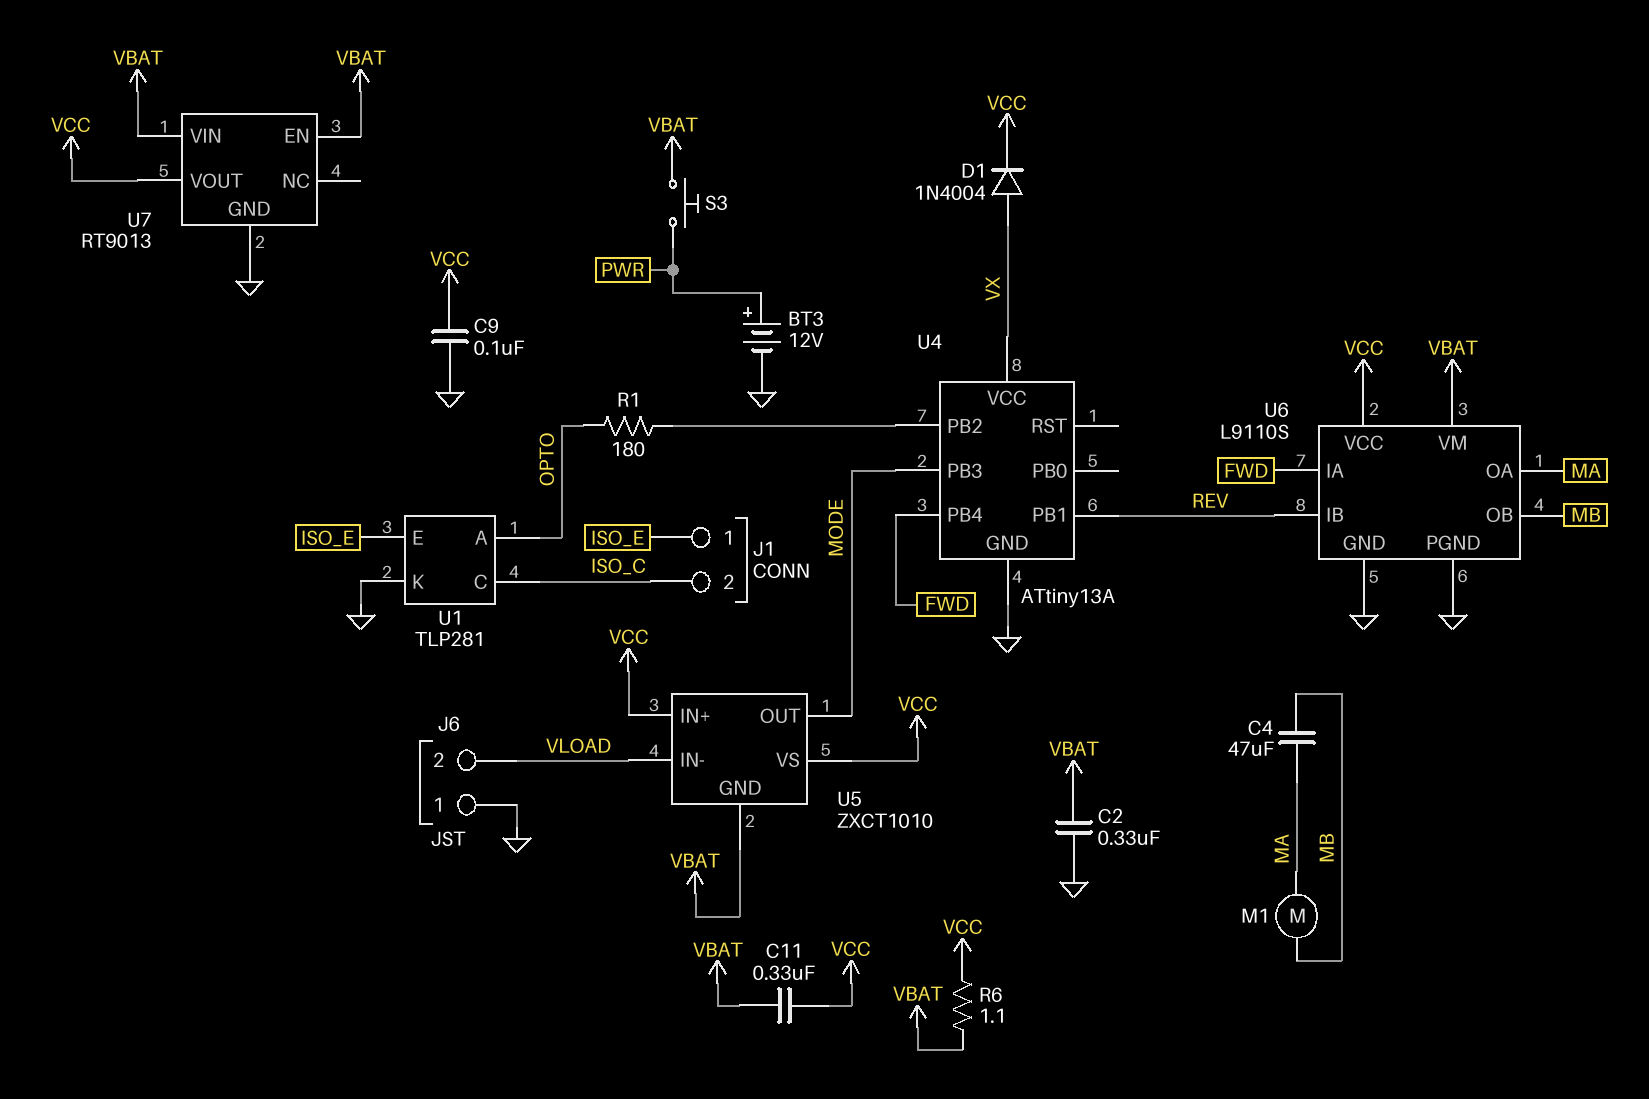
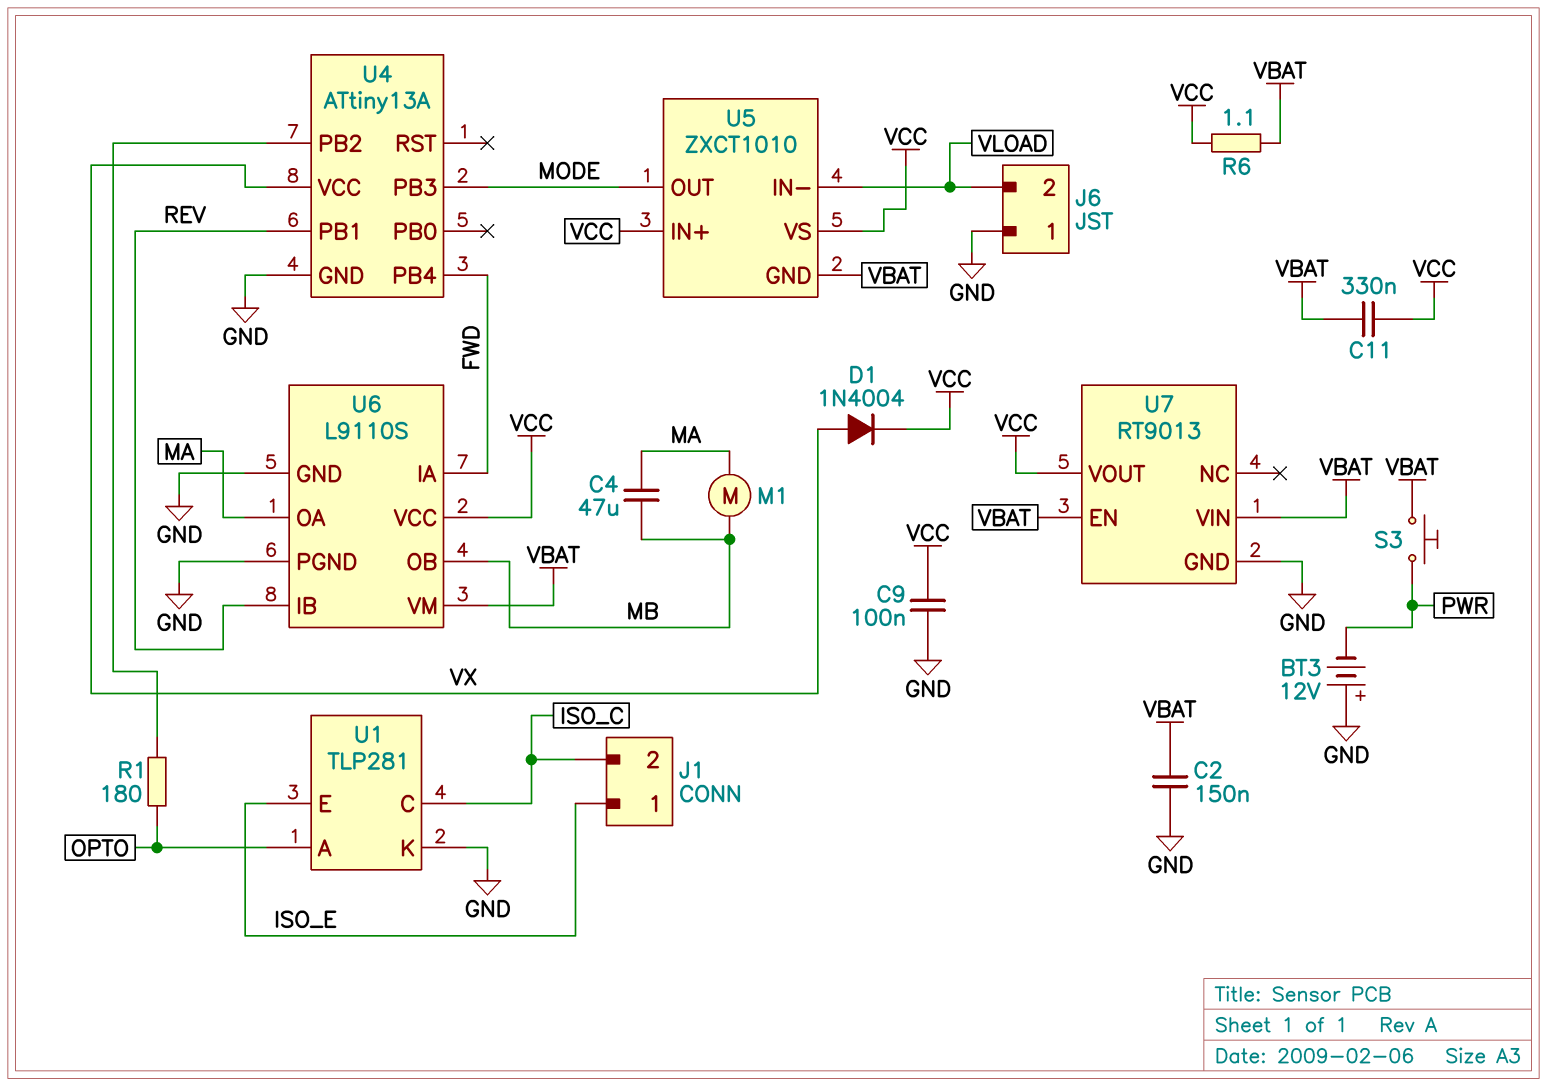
BT3: 12V (plus PWR, minus GND) -> 12V (plus GND, minus PWR)
C2: 330nF (GND, VBAT) -> 150nF (GND, VBAT)

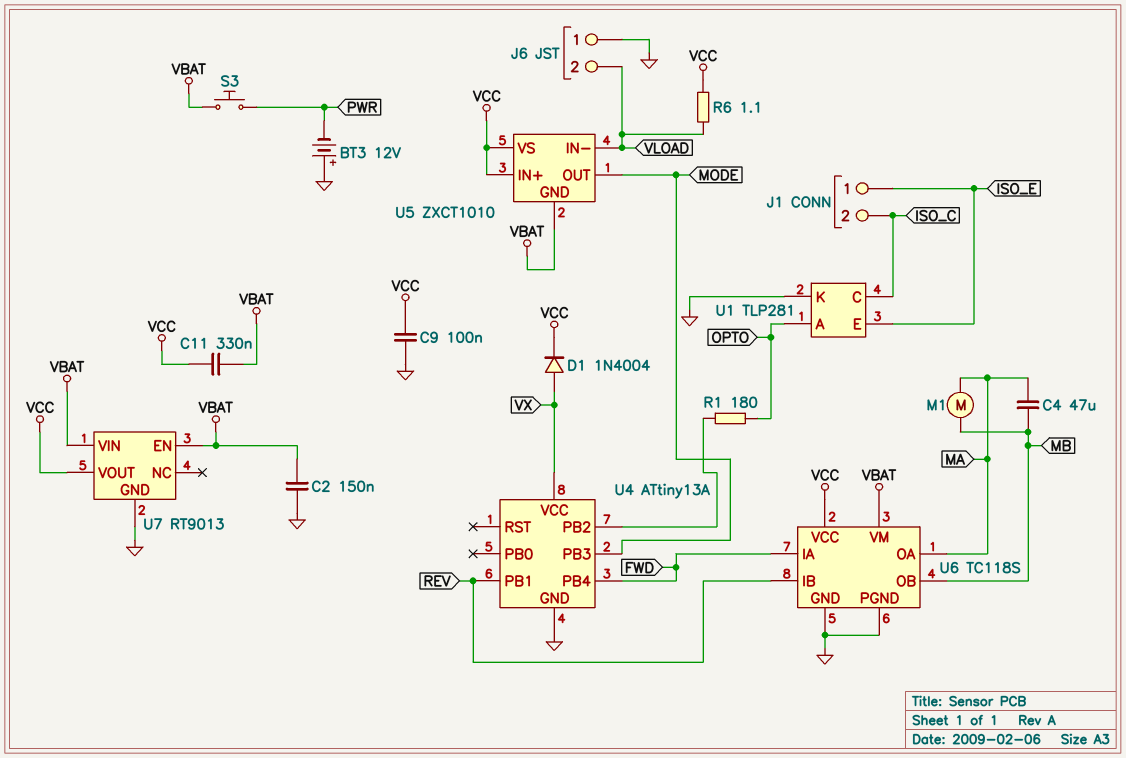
R6: 1.1 (VBAT, VCC) -> 1.1 (VCC, VLOAD)
U6: L9110S -> TC118S

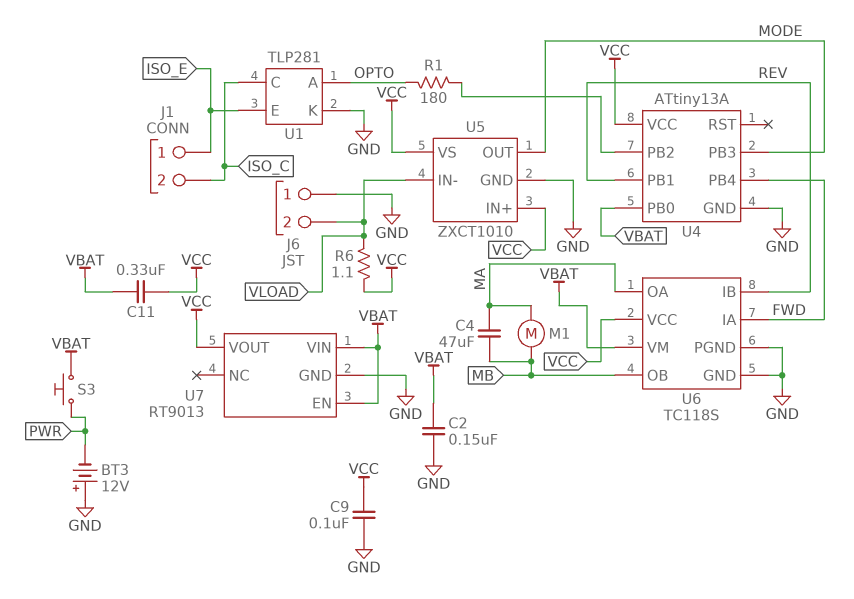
D1: diode 1N4004 (A VX, K VCC) -> none
U4 pin PB0: none -> VBAT
U4 pin VCC: VX -> VCC
U5 pin GND: VBAT -> GND

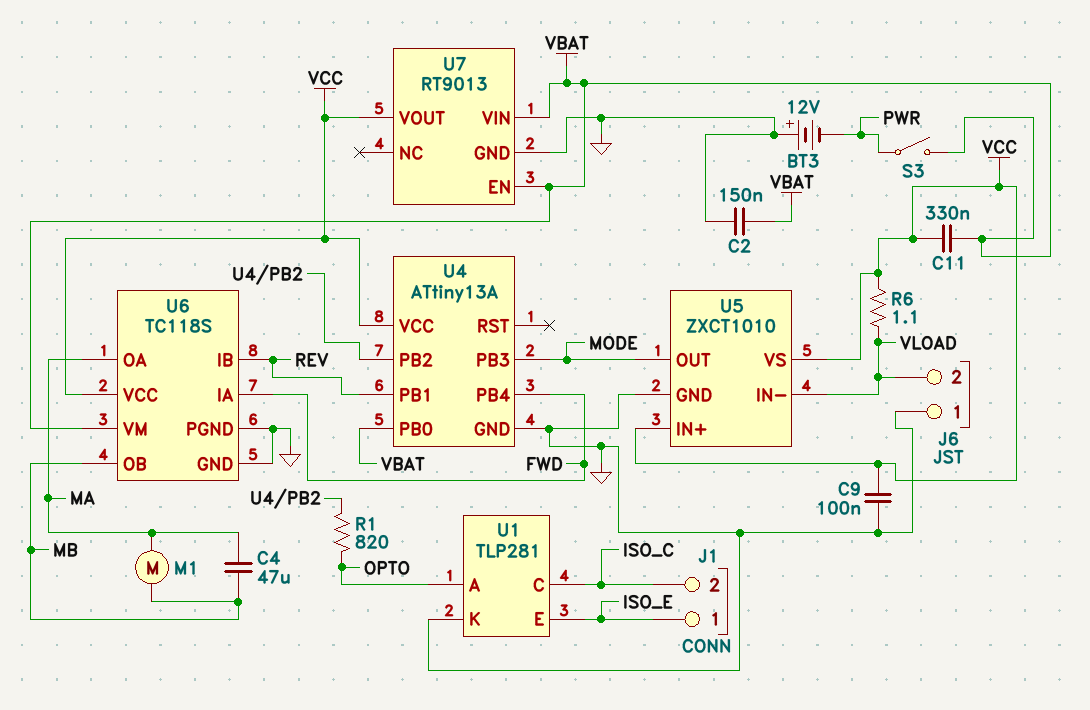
R1: 180 (OPTO, U4/PB2) -> 820 (OPTO, U4/PB2)
S3: button (PWR, VBAT) -> switch (PWR, VBAT)

